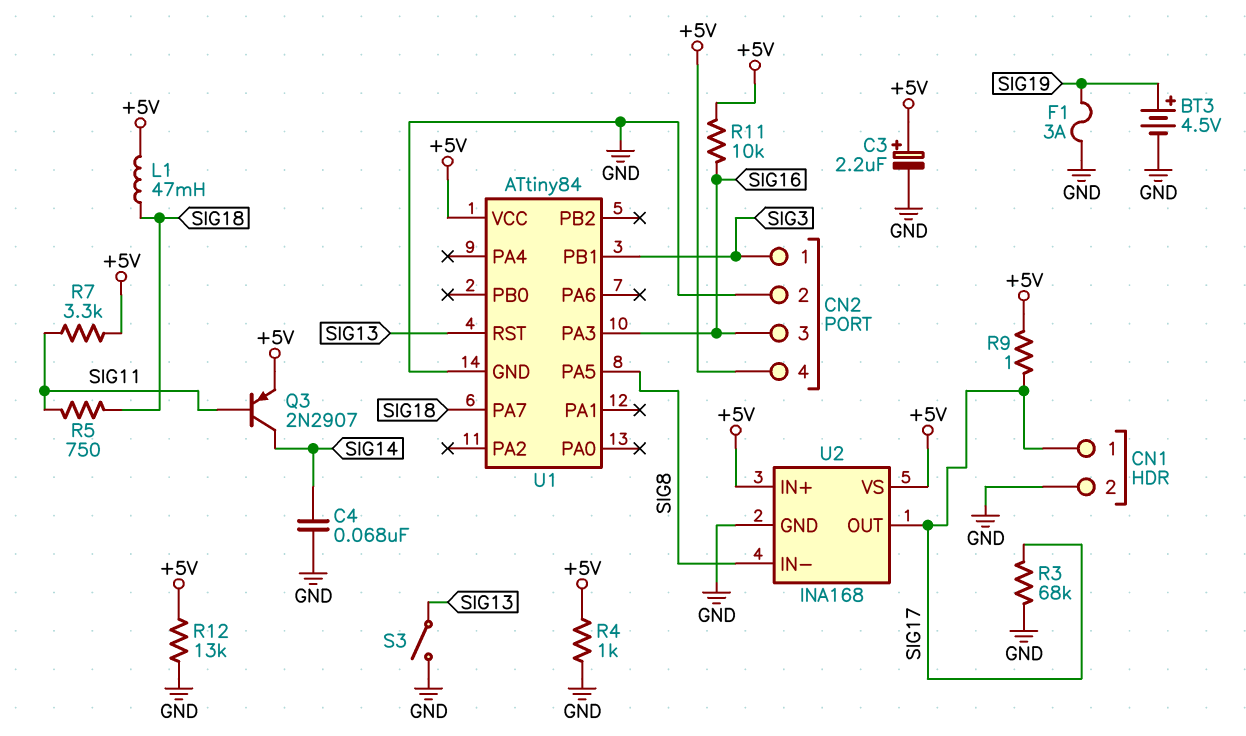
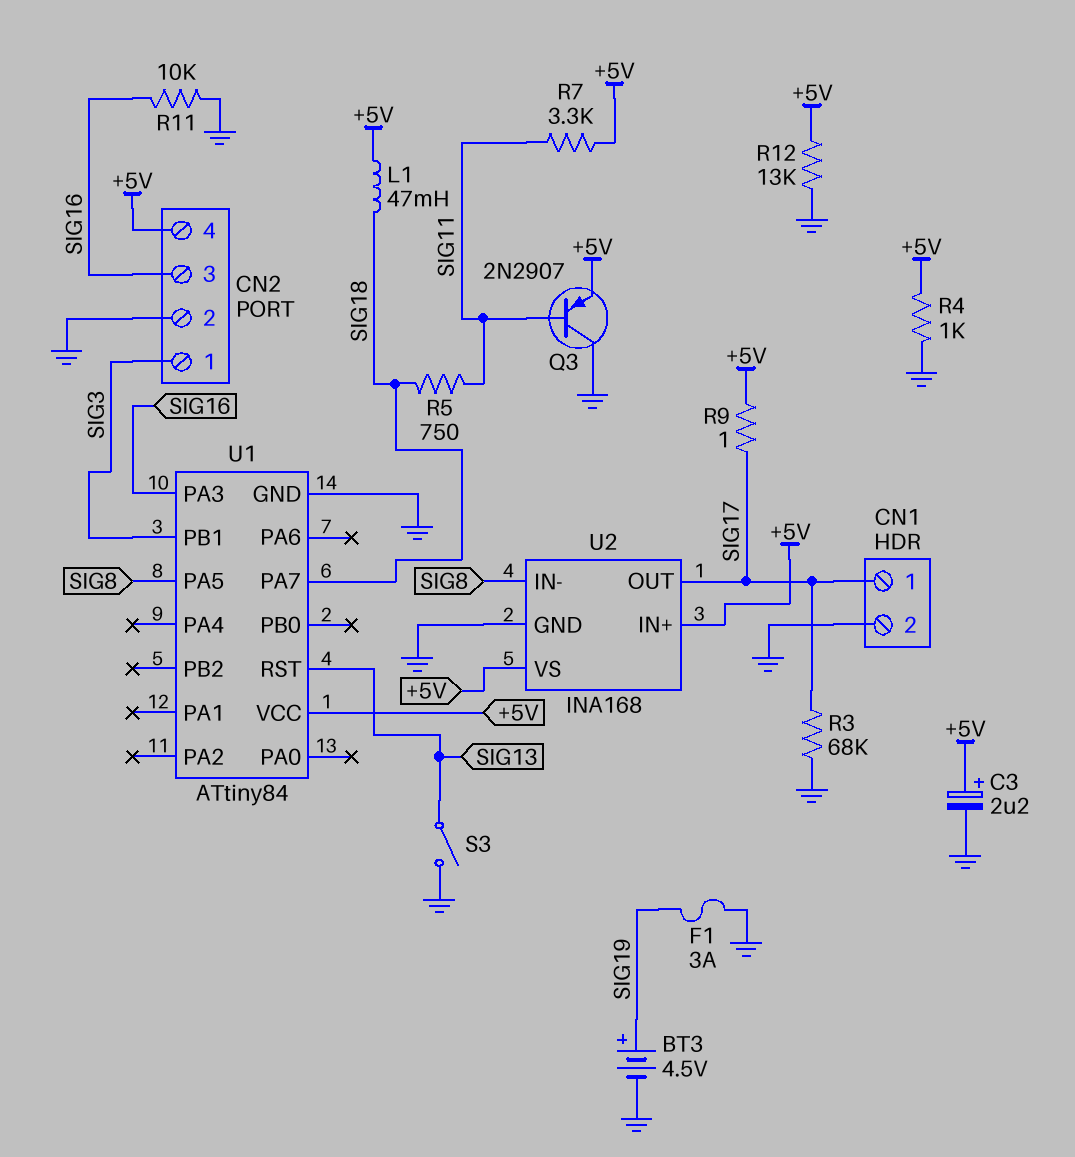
C4: 68nF (GND, SIG14) -> none
Q3: PNP 2N2907 (B SIG11, C SIG14, E +5V) -> PNP 2N2907 (B SIG11, C GND, E +5V)
R11: 10k (+5V, SIG16) -> 10k (GND, SIG16)

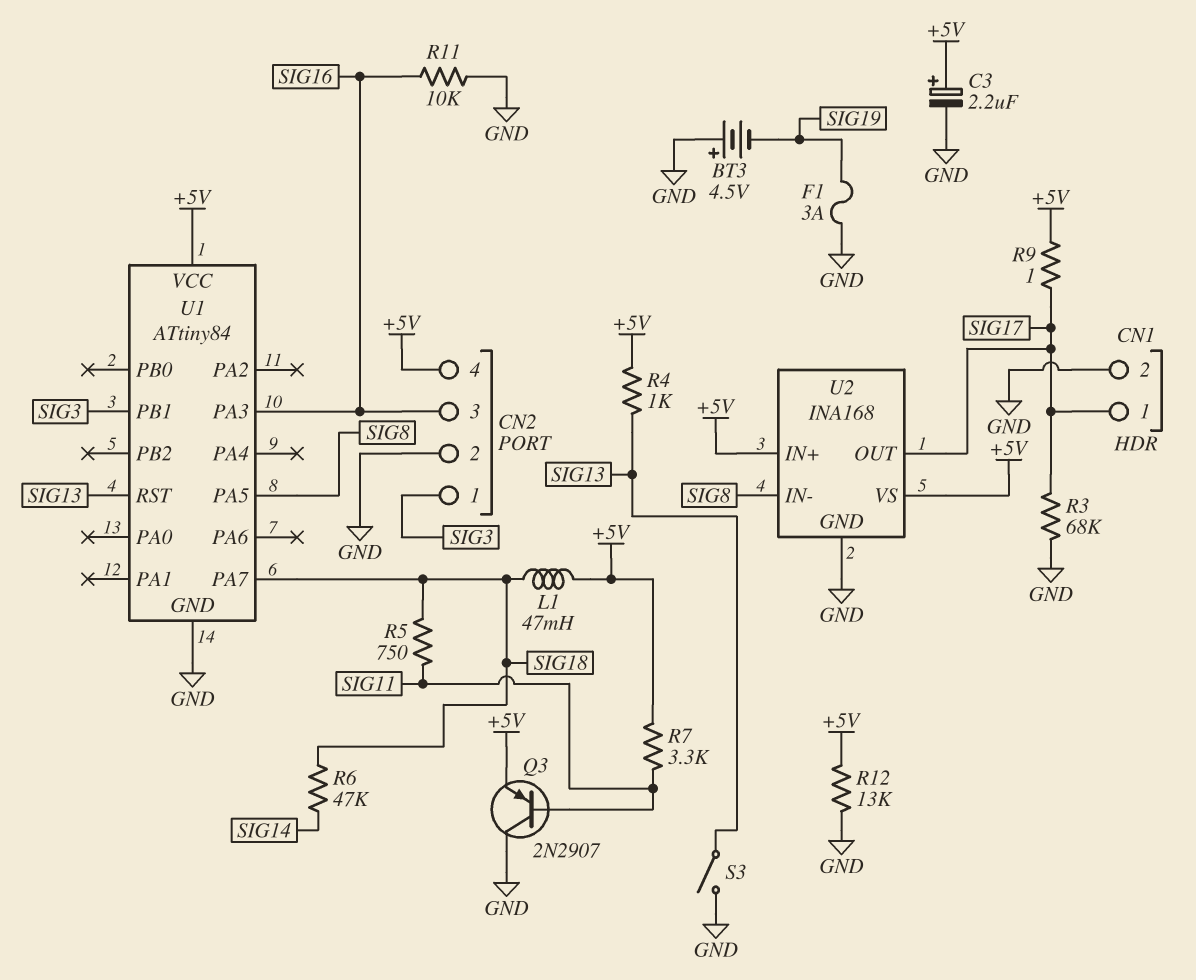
BT3: 4.5V (plus SIG19, minus GND) -> 4.5V (plus GND, minus SIG19)
R4: 1k (+5V, GND) -> 1k (+5V, SIG13)
R6: none -> 47k (SIG14, SIG18)

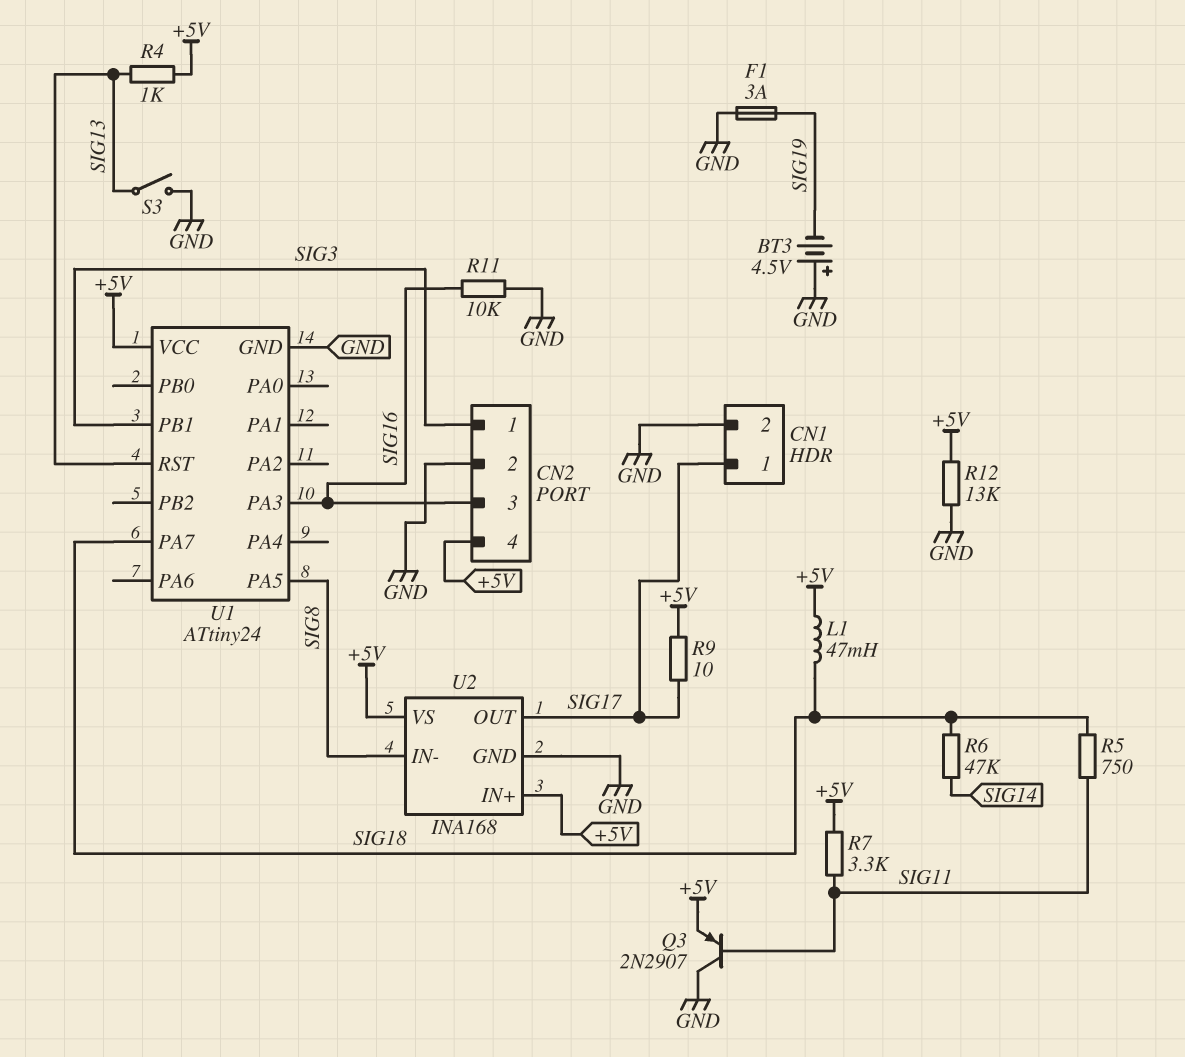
C3: 2.2uF (plus +5V, minus GND) -> none
R3: 68k (GND, SIG17) -> none
R9: 1 (+5V, SIG17) -> 10 (+5V, SIG17)
U1: ATtiny84 -> ATtiny24

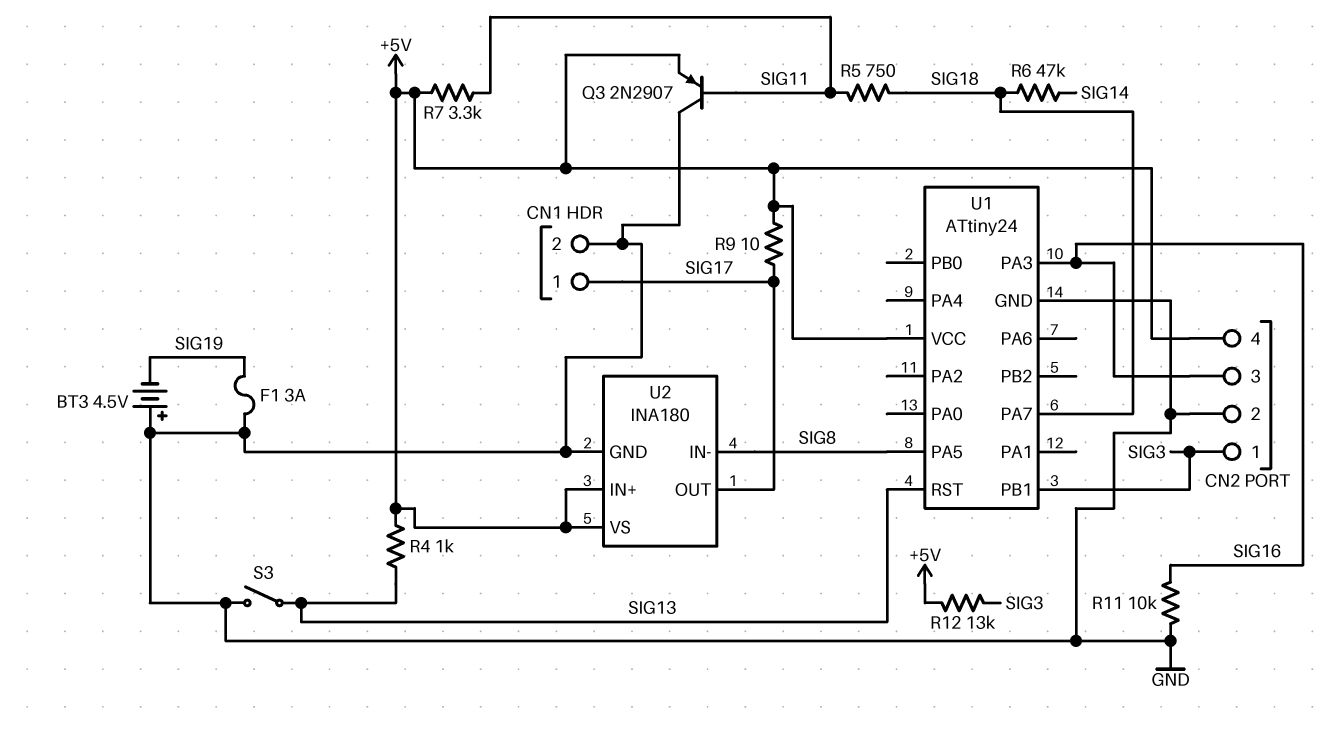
L1: 47mH (+5V, SIG18) -> none
R12: 13k (+5V, GND) -> 13k (+5V, SIG3)
U2: INA168 -> INA180

